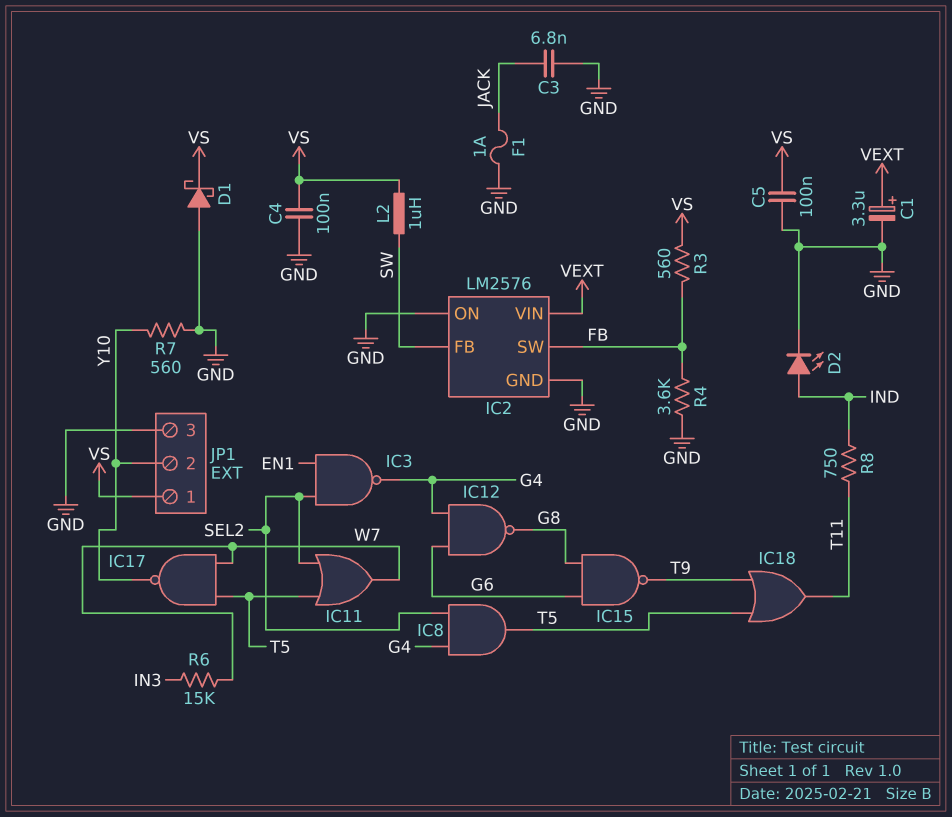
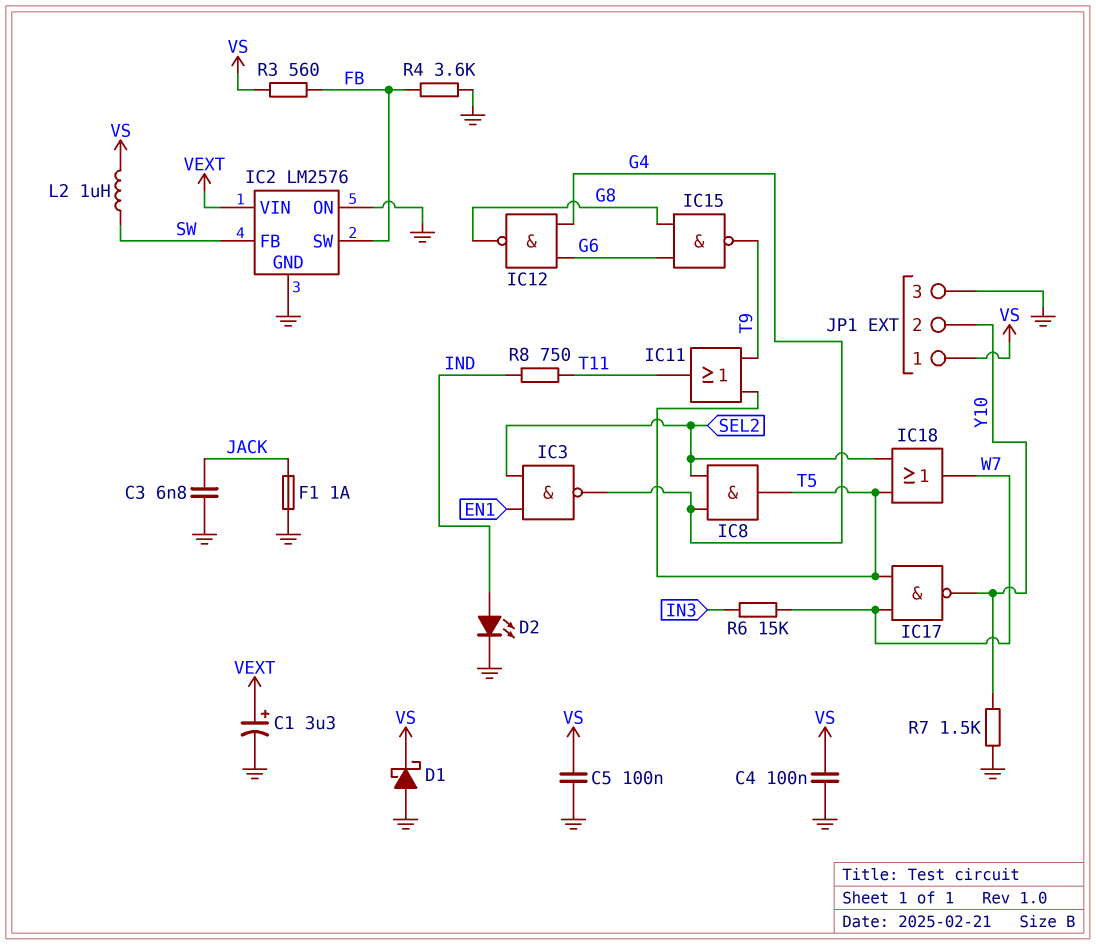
IC11: OR (in SEL2, in T5, out W7) -> OR (in T5, in T9, out T11)
IC18: OR (in T5, in T9, out T11) -> OR (in SEL2, in T5, out W7)
R7: 560 (GND, Y10) -> 1.5k (GND, Y10)

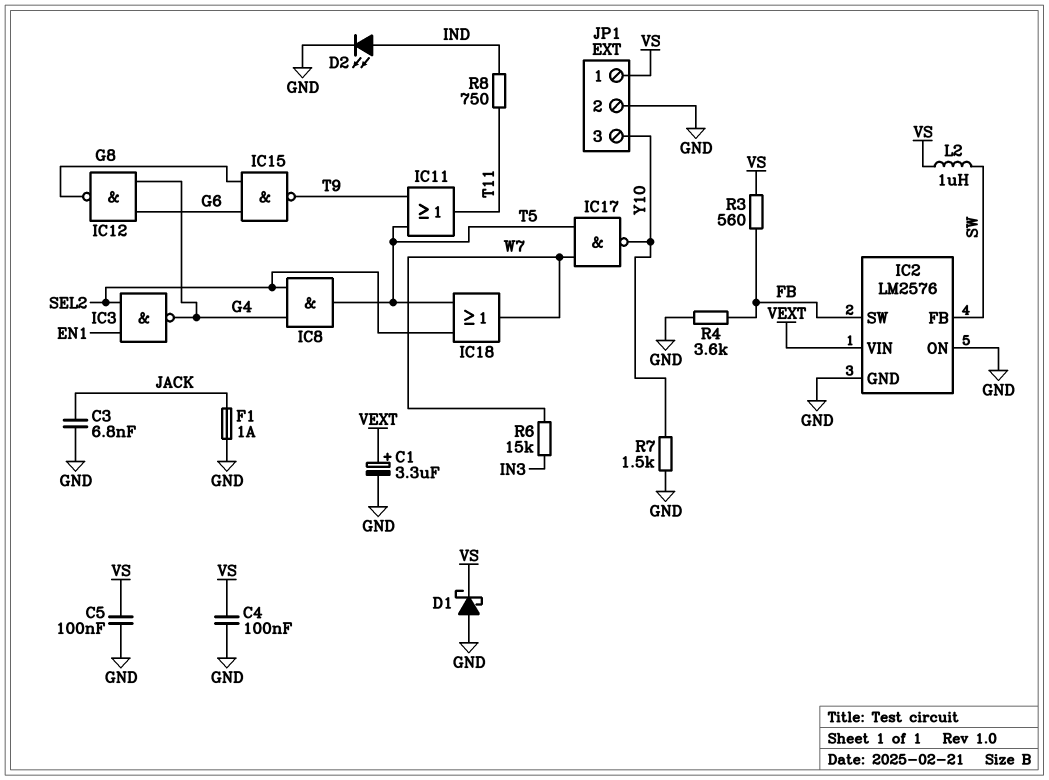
JP1 pin 2: Y10 -> GND
JP1 pin 3: GND -> Y10

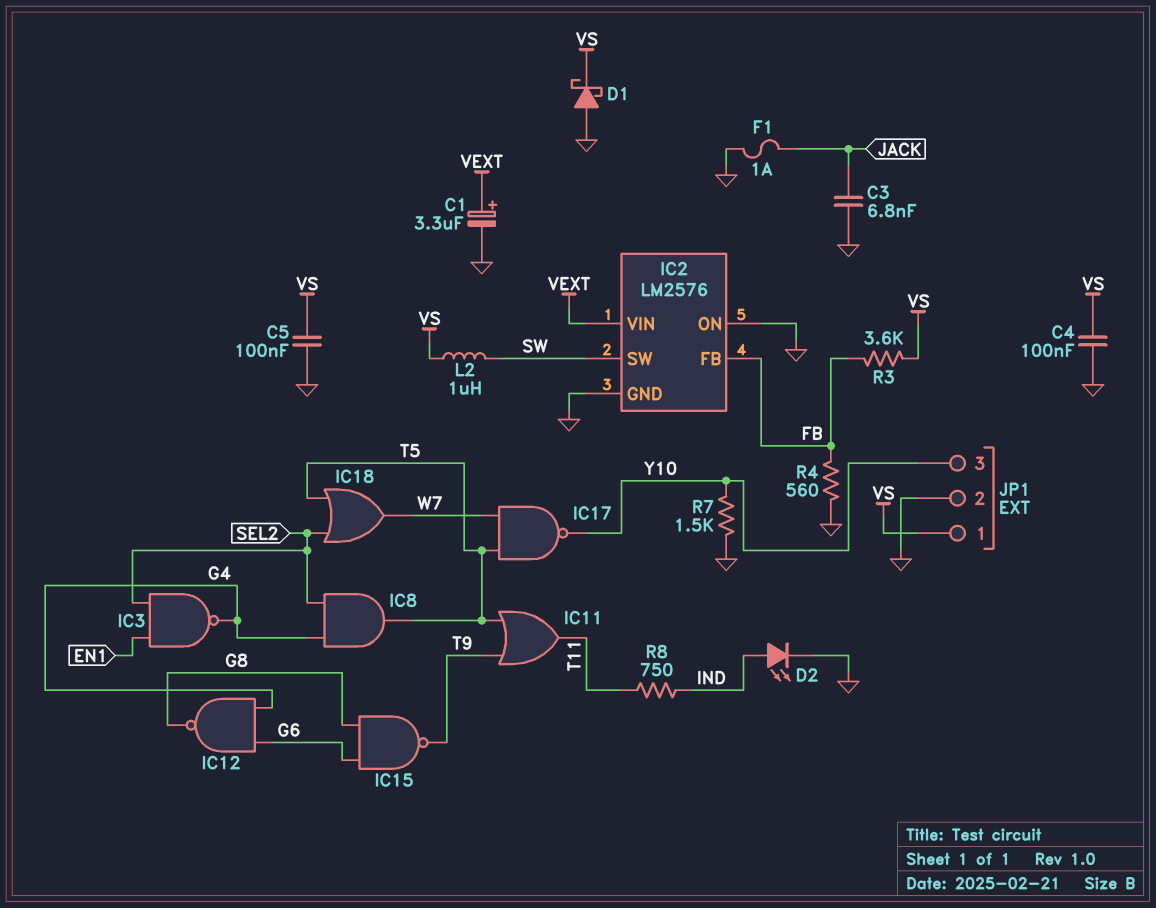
IC2 pin FB: SW -> FB
IC2 pin SW: FB -> SW
R3: 560 (FB, VS) -> 3.6k (FB, VS)
R4: 3.6k (FB, GND) -> 560 (FB, GND)
R6: 15k (IN3, W7) -> none

